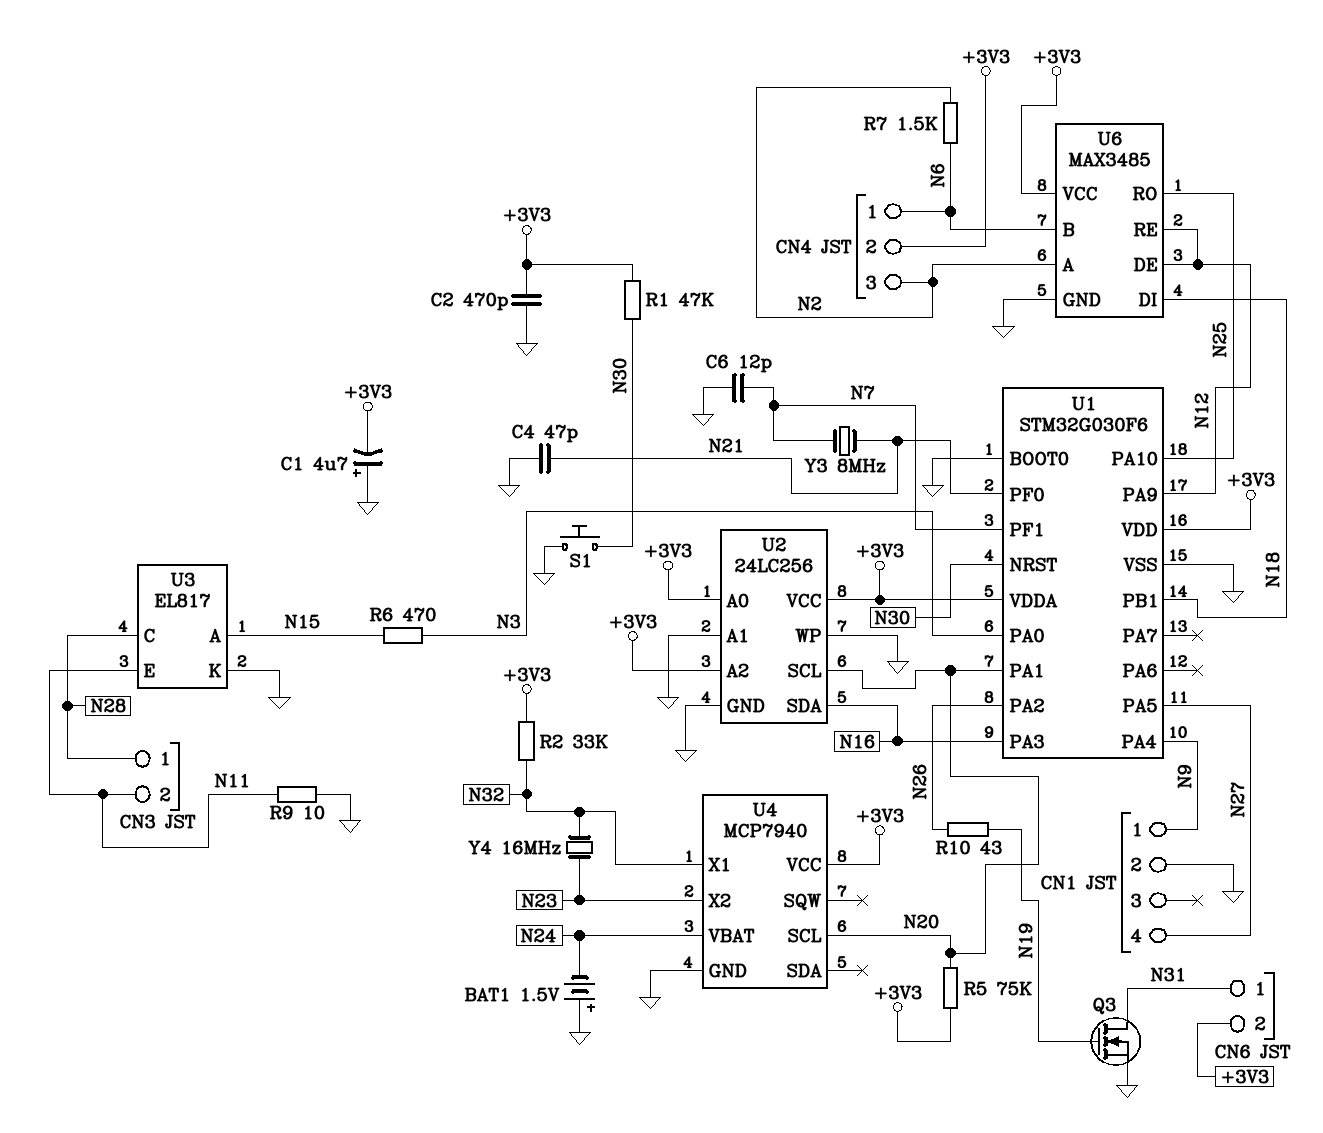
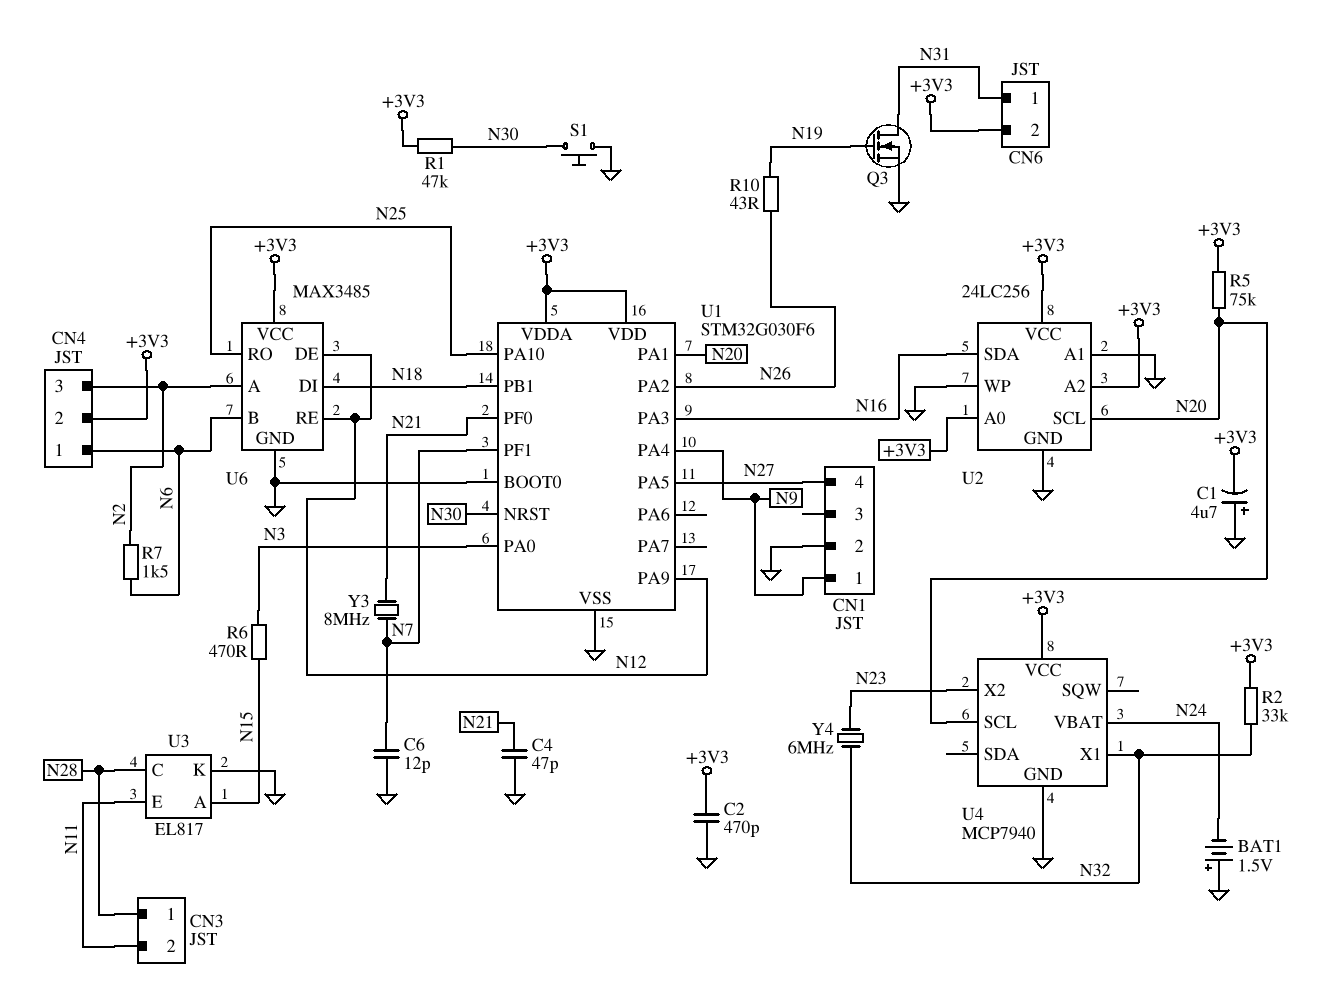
R9: 10 (GND, N11) -> none
Y4: 16MHz (N23, N32) -> 6MHz (N23, N32)

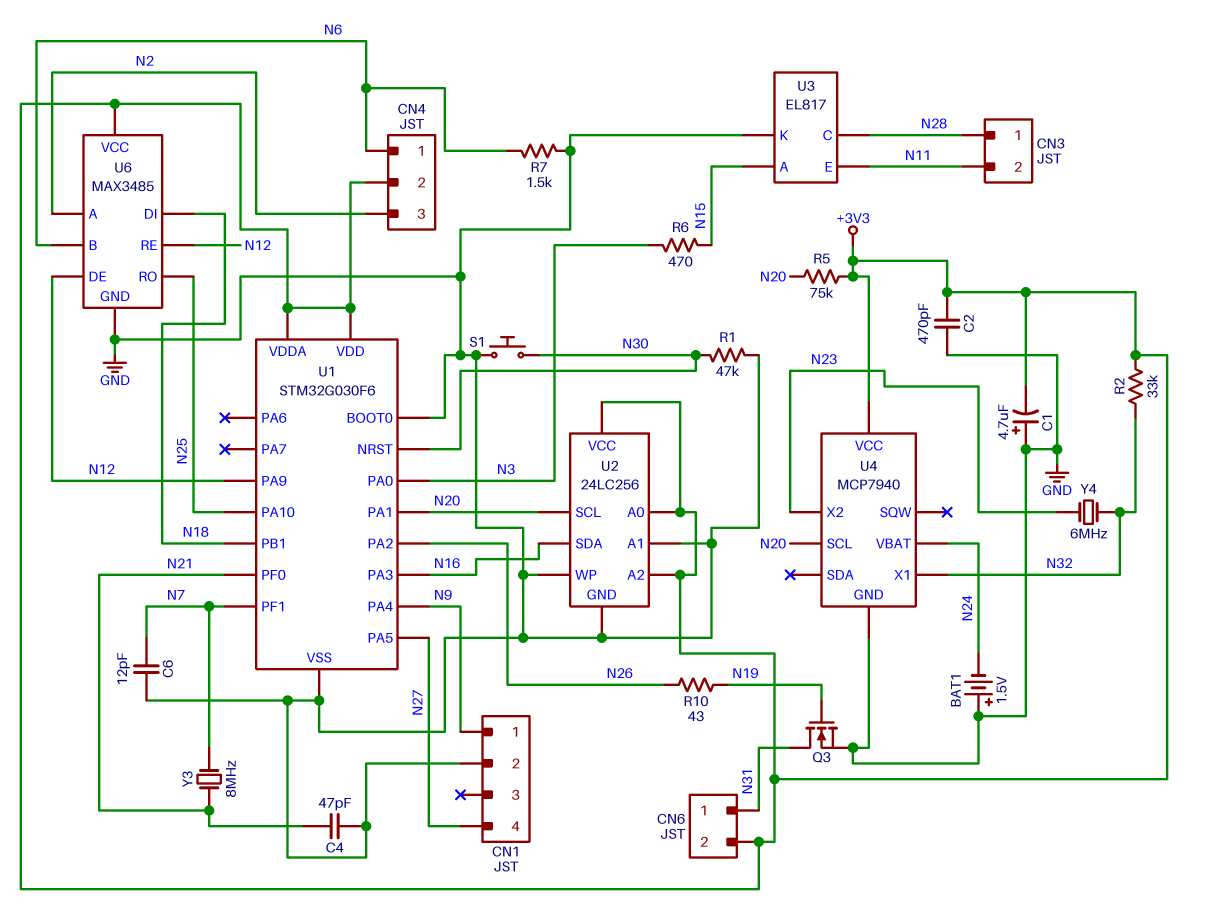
R1: 47k (+3V3, N30) -> 47k (GND, N30)
R7: 1.5k (N2, N6) -> 1.5k (GND, N6)

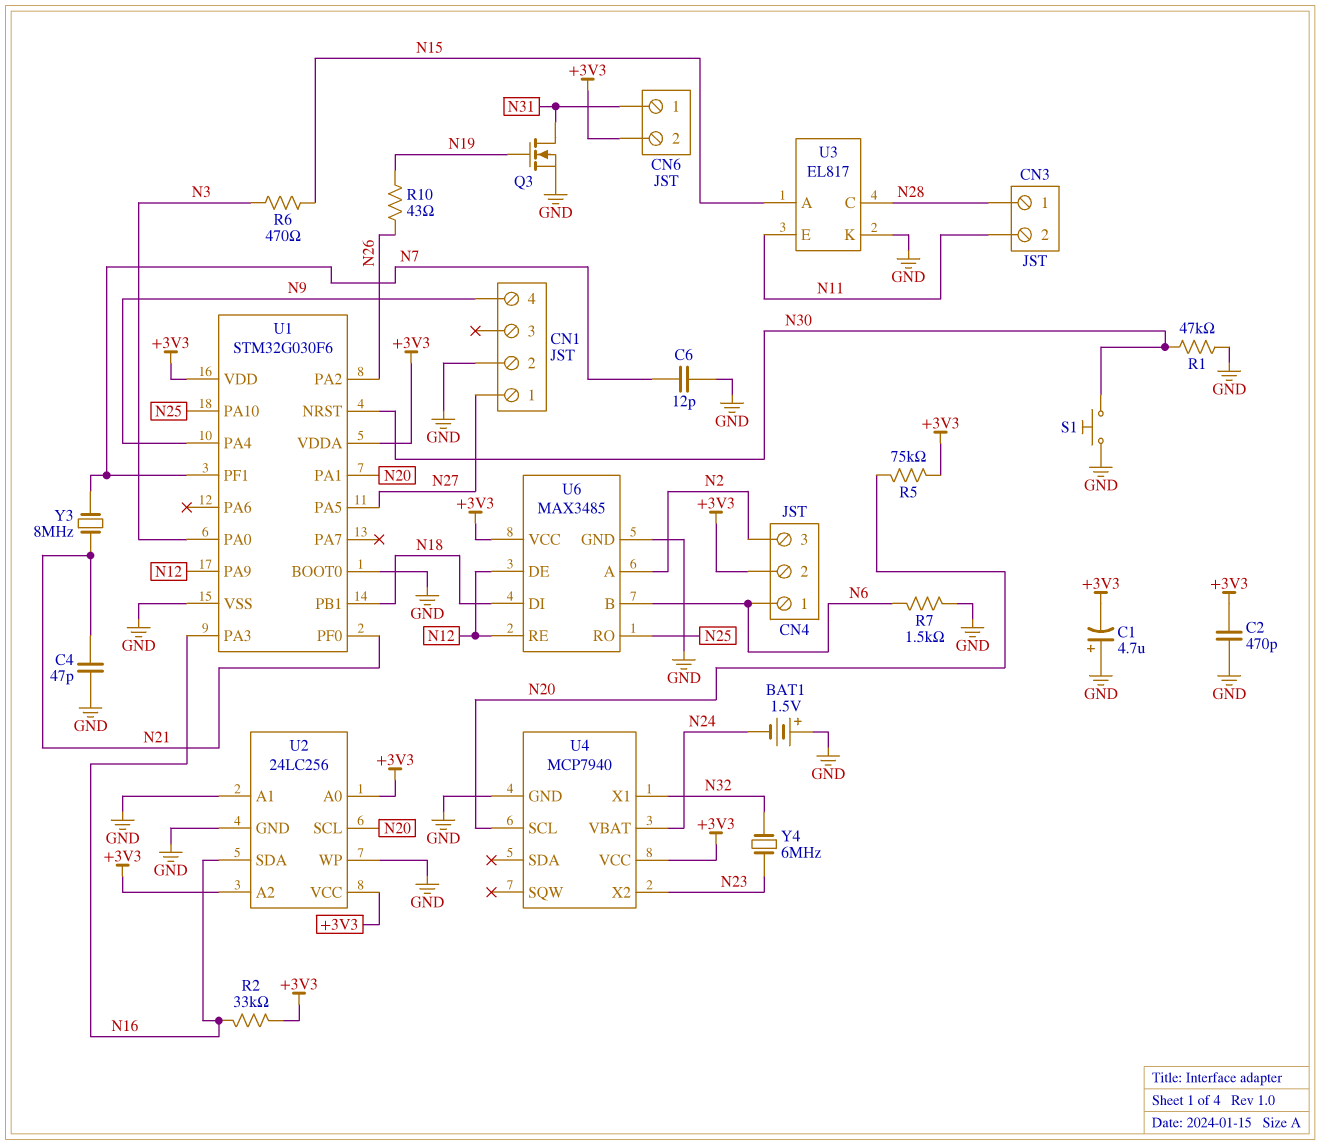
CN1 pin 1: N9 -> N27
CN1 pin 4: N27 -> N9
R2: 33k (+3V3, N32) -> 33k (+3V3, N16)

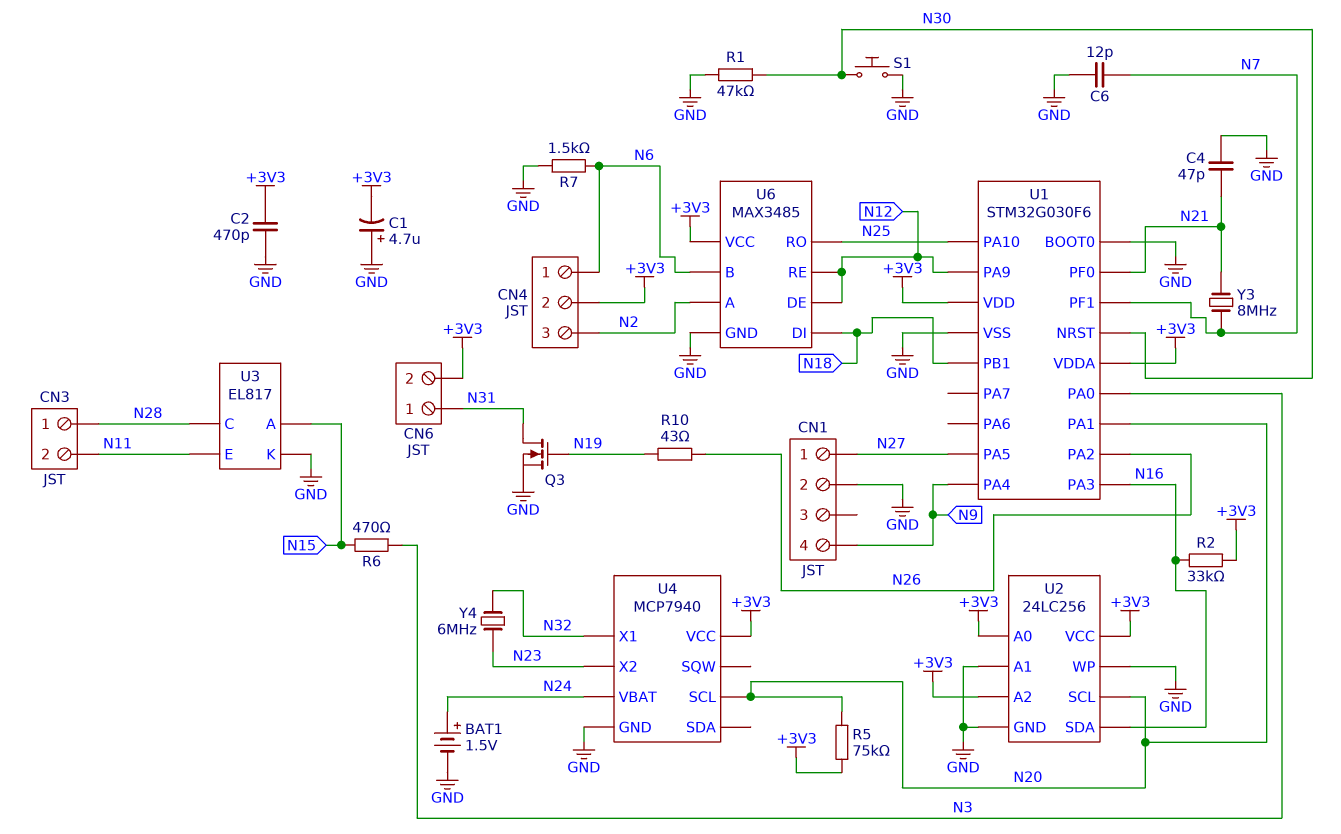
BAT1: 1.5V (plus GND, minus N24) -> 1.5V (plus N24, minus GND)

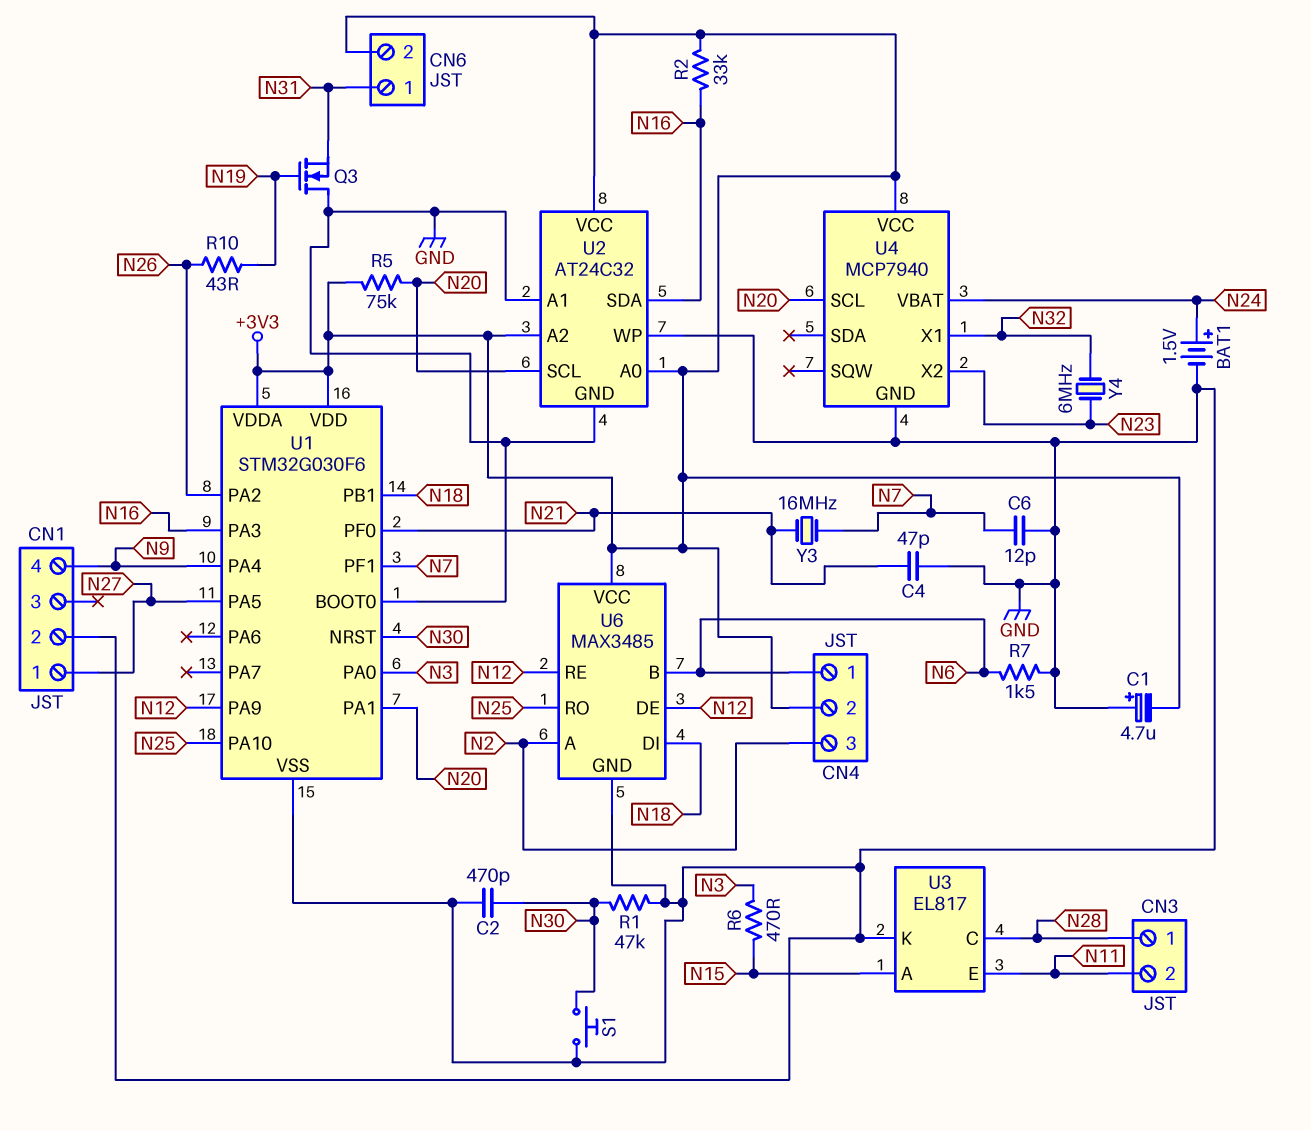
C2: 470pF (+3V3, GND) -> 470pF (GND, N30)
Q3: NMOS (G N19, D N31, S GND) -> NMOS (G N19, D GND, S N31)
U2: 24LC256 -> AT24C32
Y3: 8MHz (N7, N21) -> 16MHz (N7, N21)

